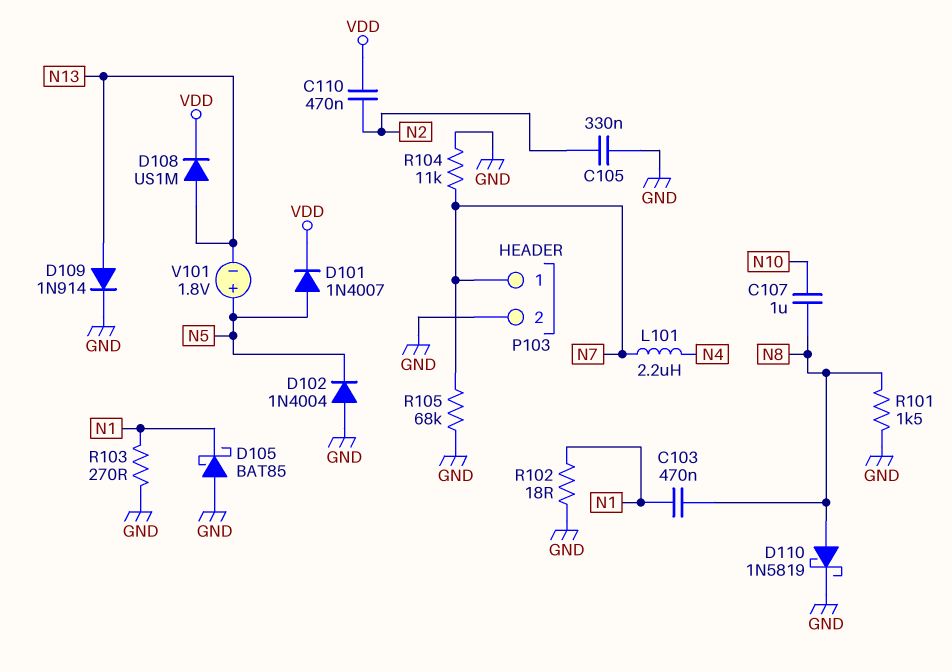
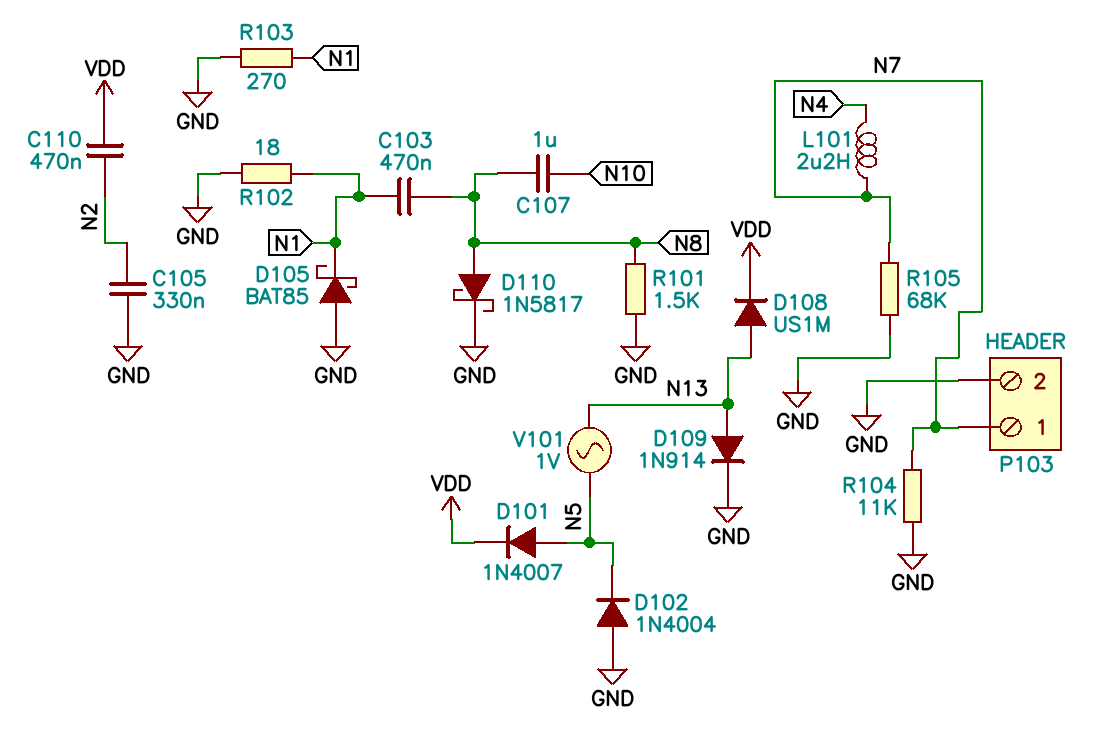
D110: schottky 1N5819 (A N8, K GND) -> schottky 1N5817 (A N8, K GND)
V101: 1.8V (plus N5, minus N13) -> AC 1V (N5, N13)

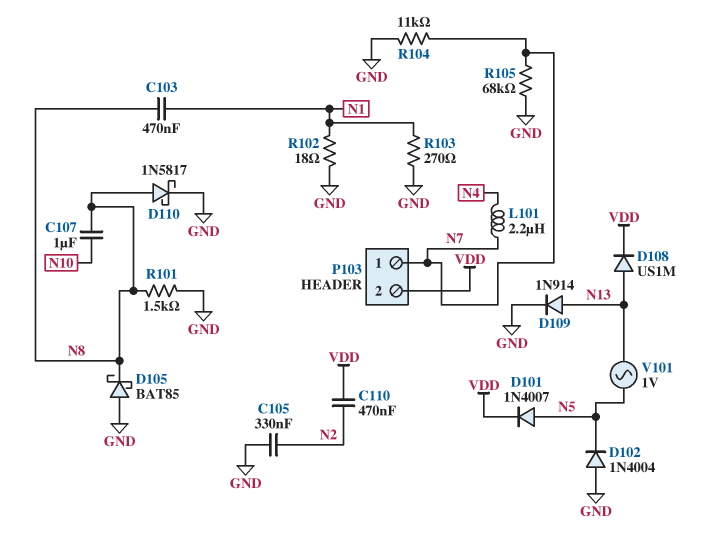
D105: schottky BAT85 (A GND, K N1) -> schottky BAT85 (A GND, K N8)
P103 pin 2: GND -> VDD

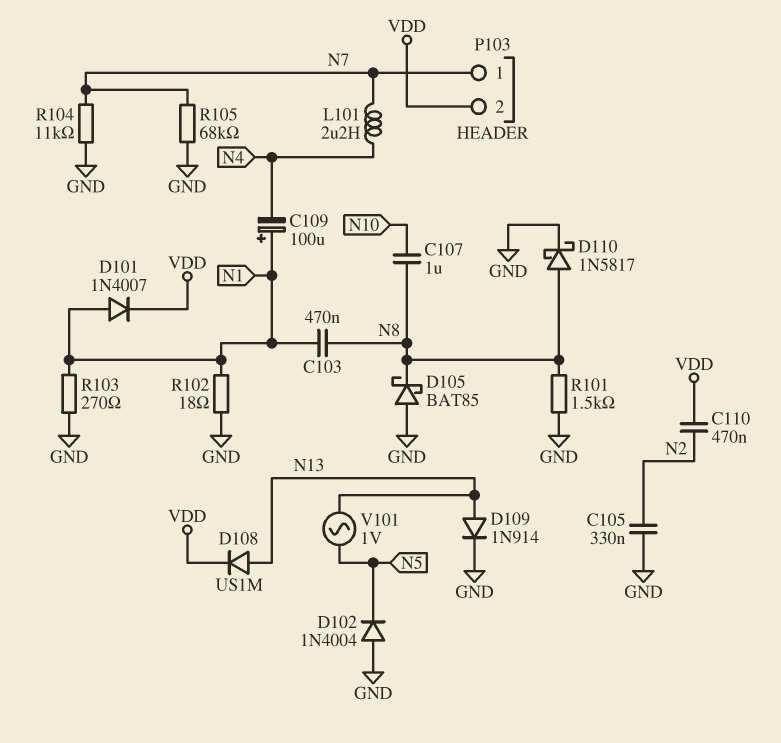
C109: none -> 100uF (plus N1, minus N4)
D101: diode 1N4007 (A N5, K VDD) -> diode 1N4007 (A N1, K VDD)

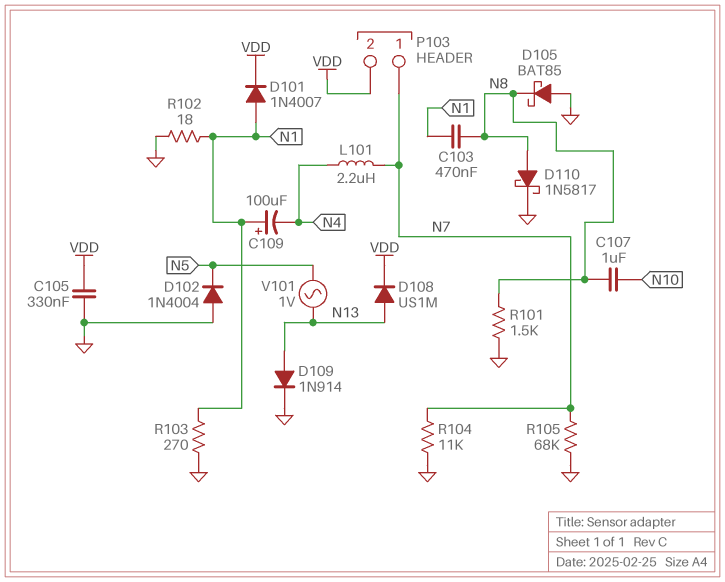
C105: 330nF (GND, N2) -> 330nF (GND, VDD)
C110: 470nF (N2, VDD) -> none

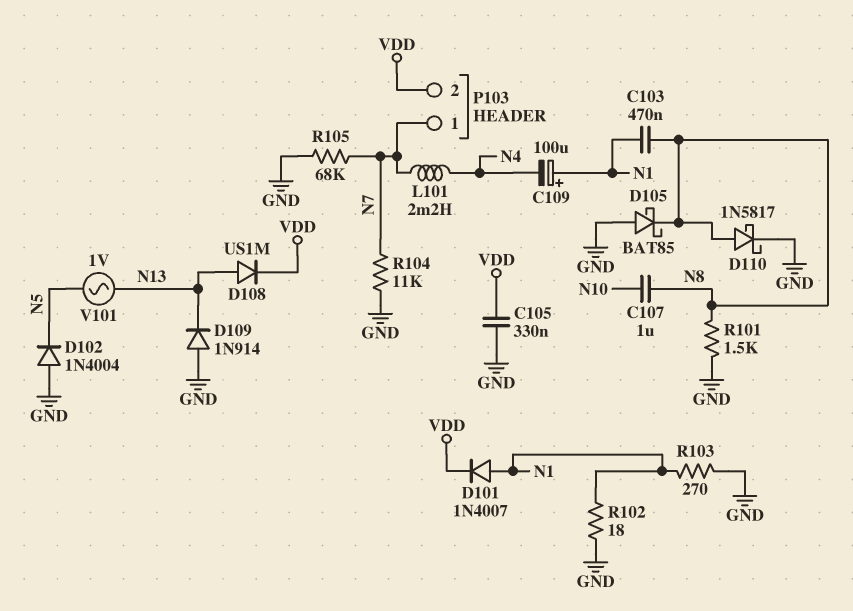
D109: diode 1N914 (A N13, K GND) -> diode 1N914 (A GND, K N13)
L101: 2.2uH (N4, N7) -> 2.2mH (N4, N7)

